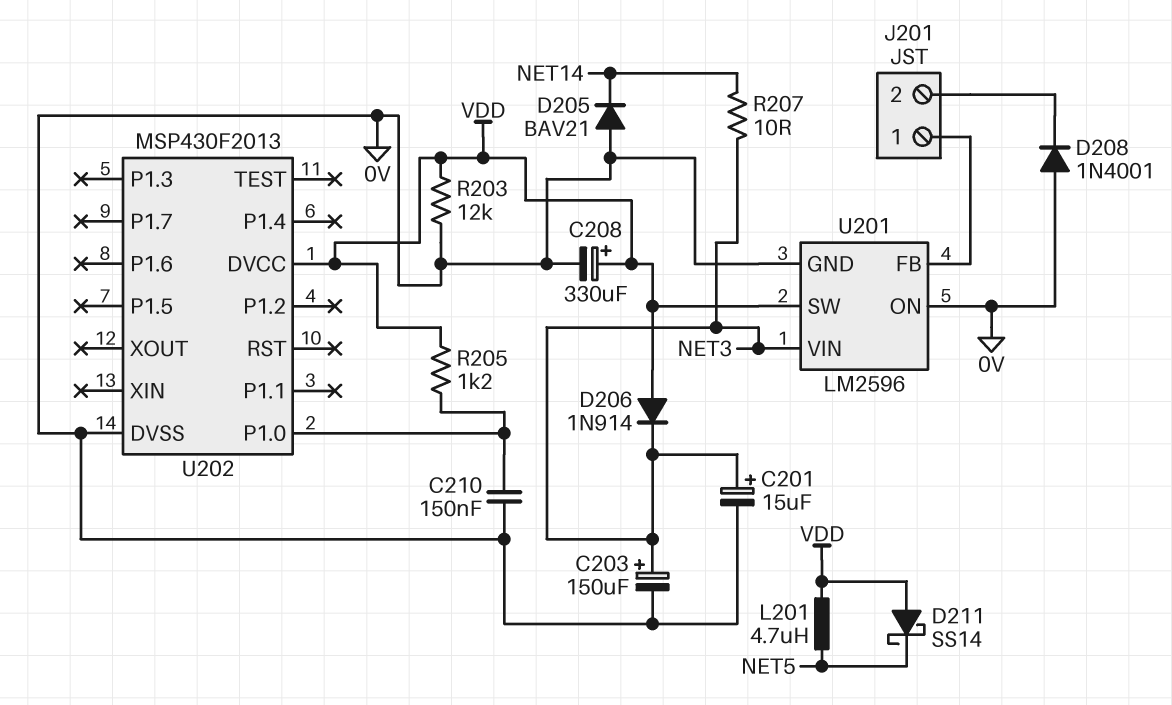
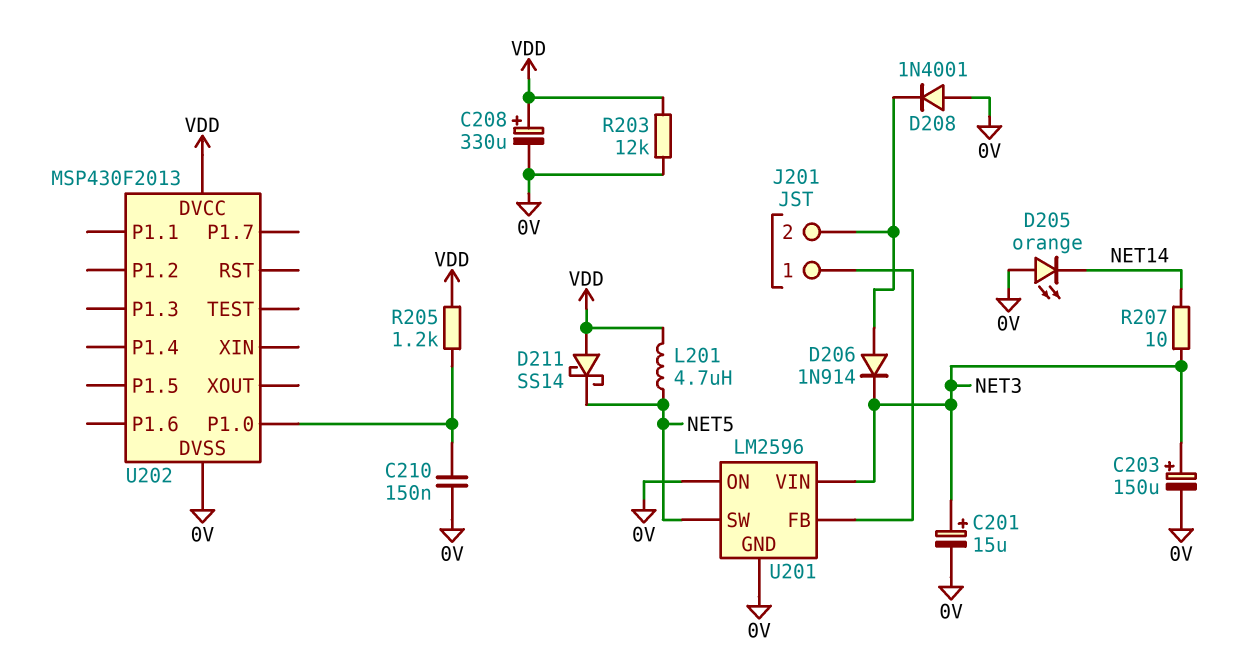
D205: diode BAV21 (A 0V, K NET14) -> LED orange (A 0V, K NET14)
D206: diode 1N914 (A VDD, K NET3) -> diode 1N914 (A J201/2, K NET3)
U201 pin SW: VDD -> NET5

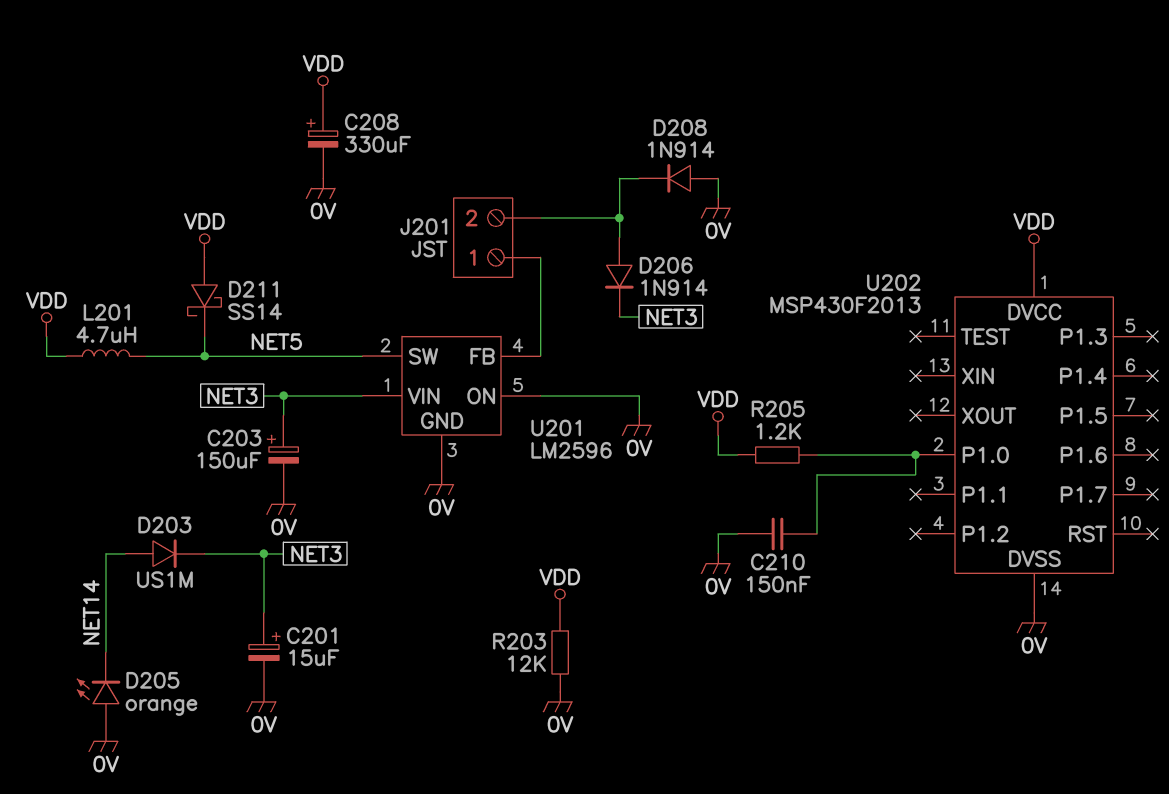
D203: none -> diode US1M (A NET14, K NET3)
D208: diode 1N4001 (A 0V, K J201/2) -> diode 1N914 (A 0V, K J201/2)
R207: 10 (NET3, NET14) -> none

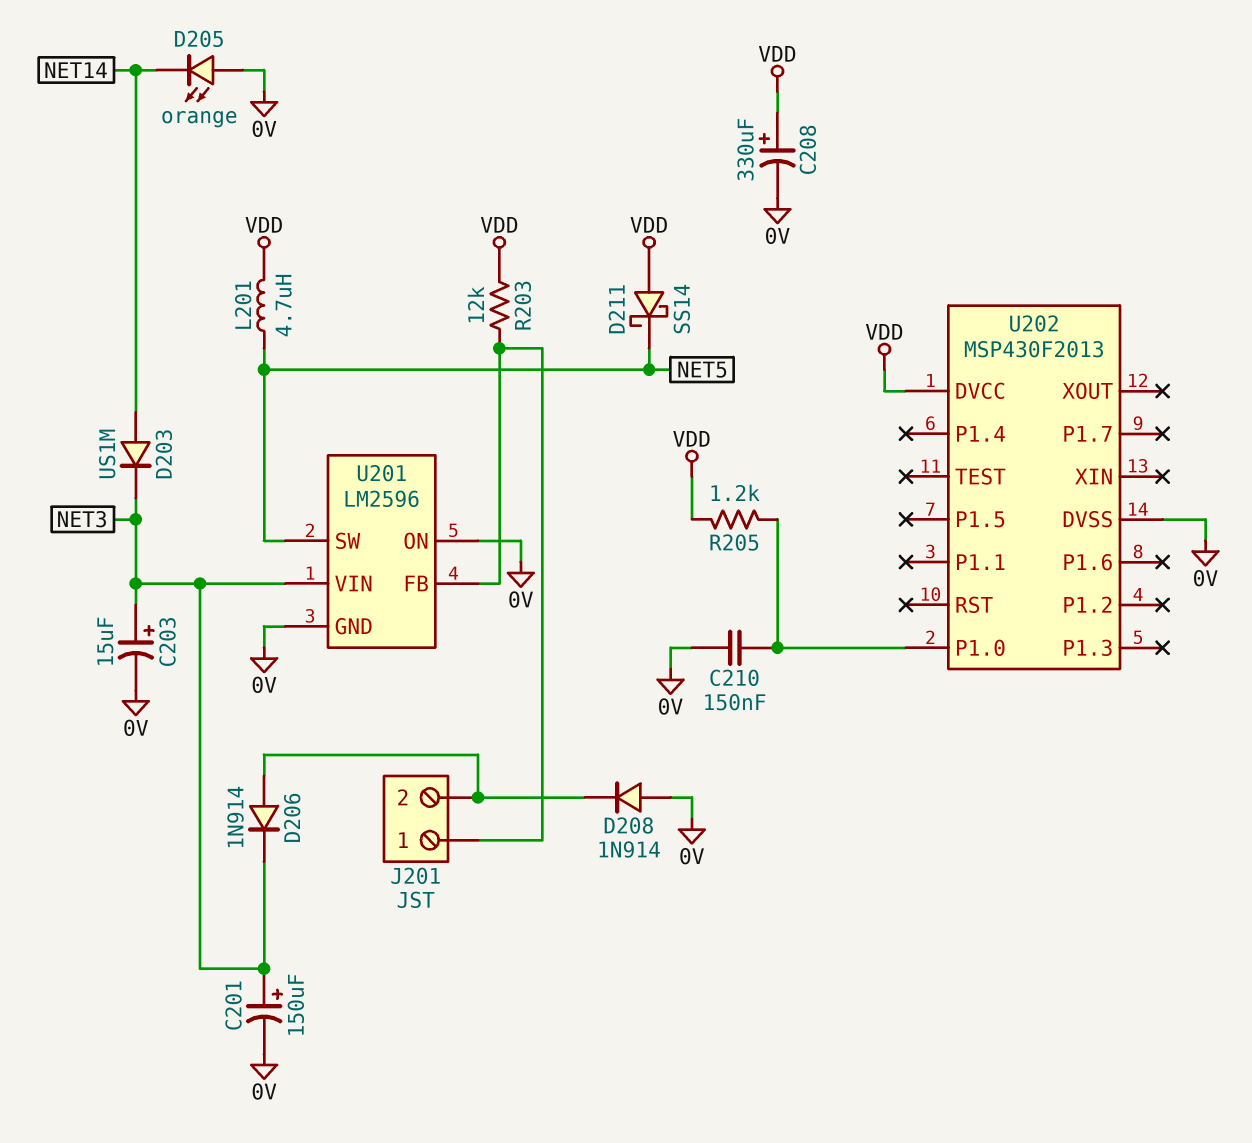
C201: 15uF (plus NET3, minus 0V) -> 150uF (plus NET3, minus 0V)
C203: 150uF (plus NET3, minus 0V) -> 15uF (plus NET3, minus 0V)
R203: 12k (0V, VDD) -> 12k (J201/1, VDD)

